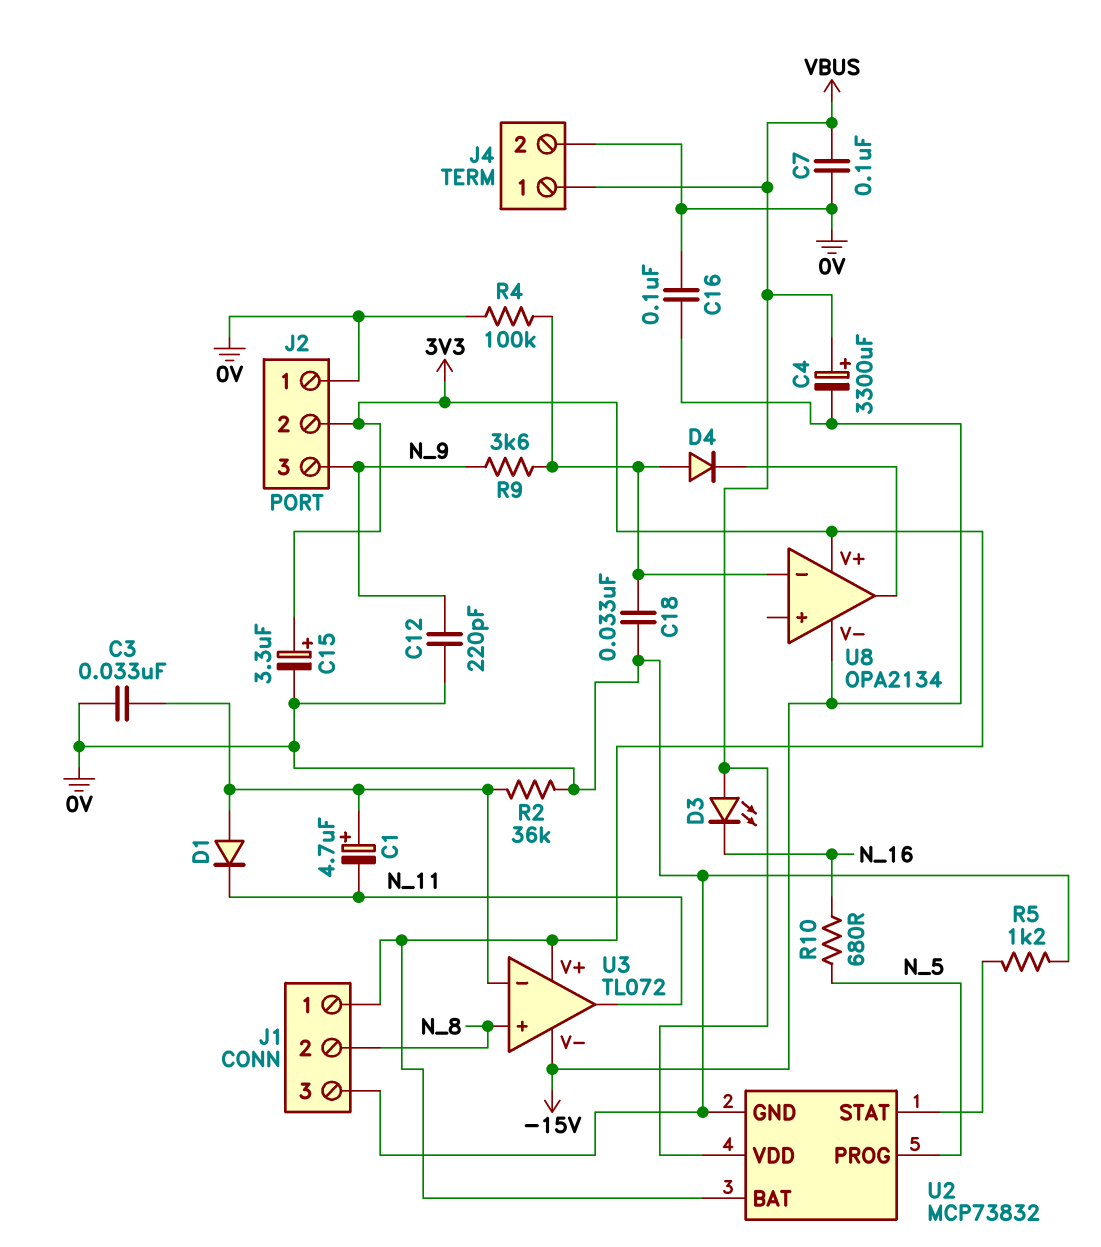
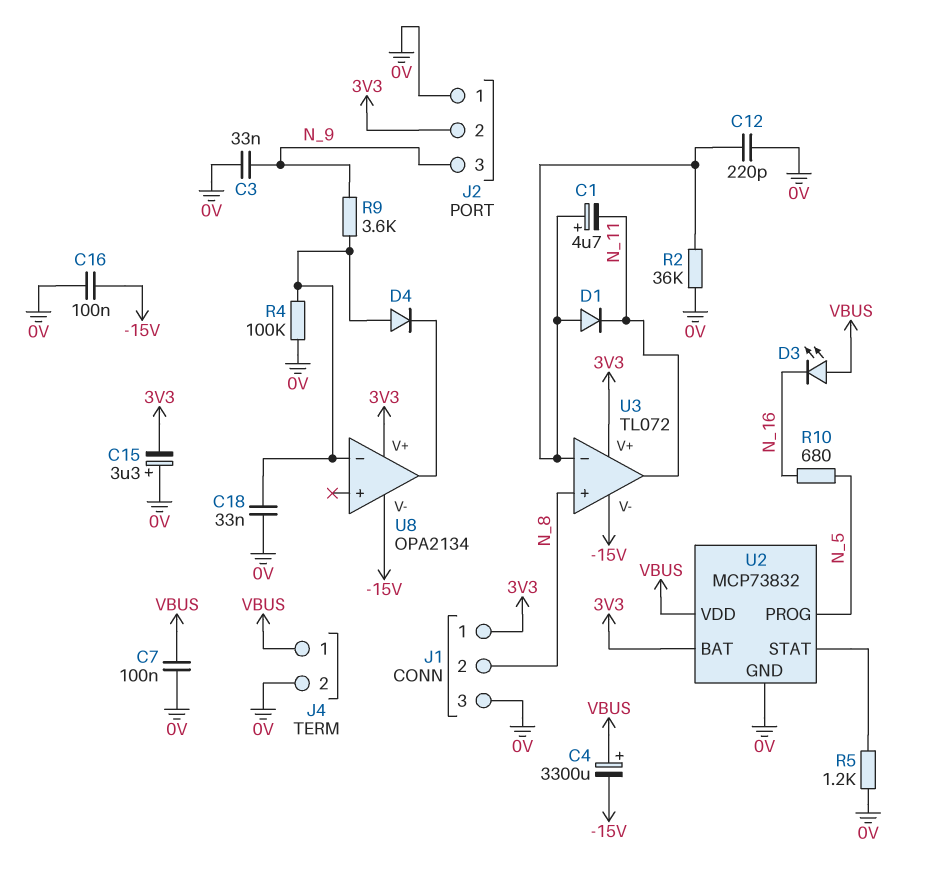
C3: 33nF (0V, U3/in-) -> 33nF (0V, N_9)
C12: 220pF (0V, N_9) -> 220pF (0V, U3/in-)
C15: 3.3uF (plus 3V3, minus 0V) -> 3.3uF (plus 0V, minus 3V3)

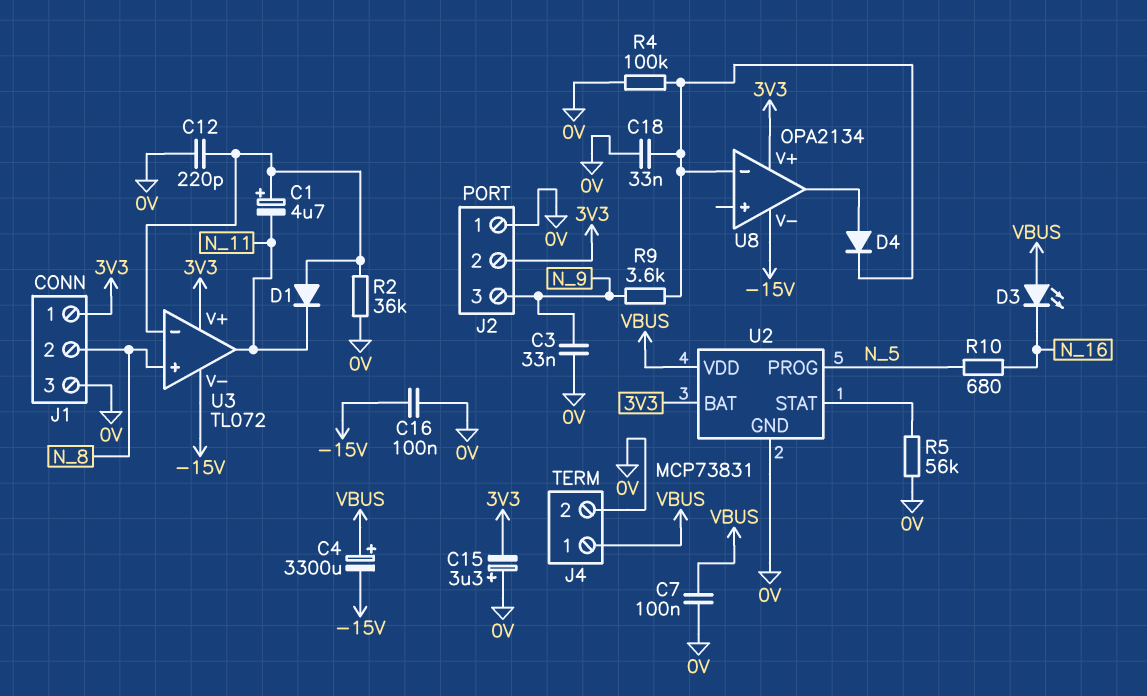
D4: diode (A U8/in-, K U8/out) -> diode (A U8/out, K U8/in-)
R5: 1.2k (0V, U2/STAT) -> 56k (0V, U2/STAT)
U2: MCP73832 -> MCP73831

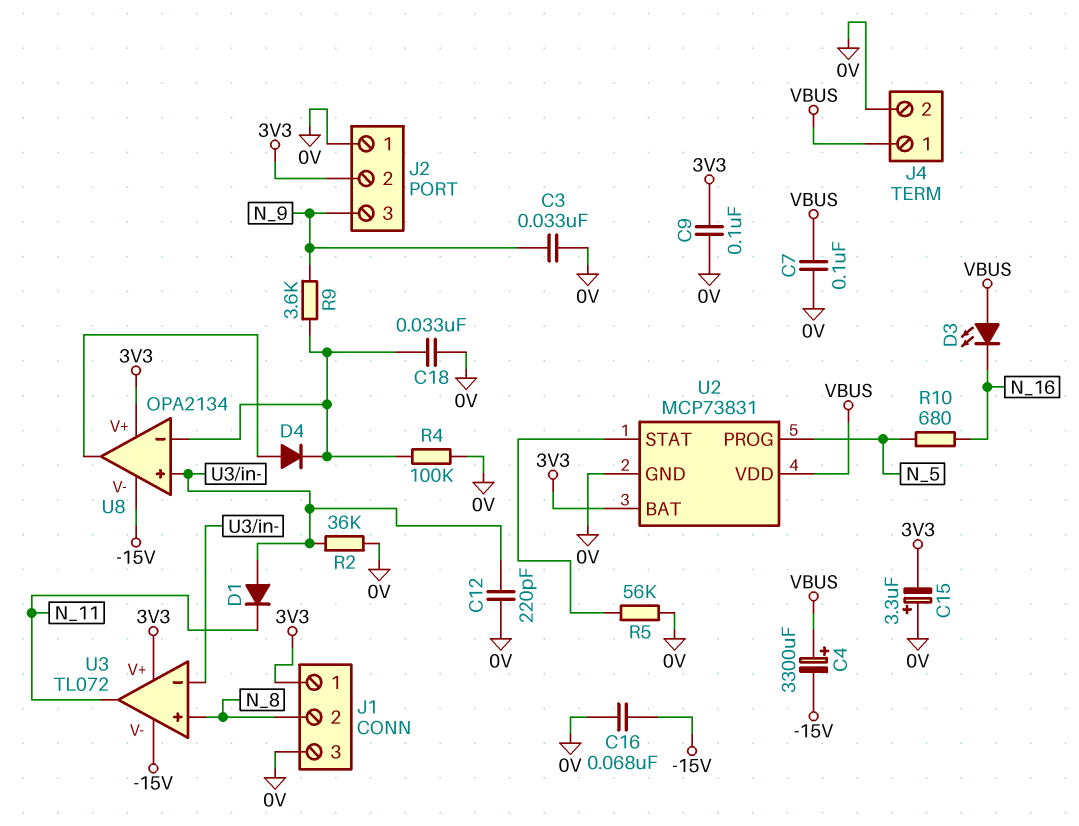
C1: 4.7uF (plus U3/in-, minus N_11) -> none
C9: none -> 100nF (0V, 3V3)
C16: 100nF (-15V, 0V) -> 68nF (-15V, 0V)
U8 pin in+: none -> U3/in-

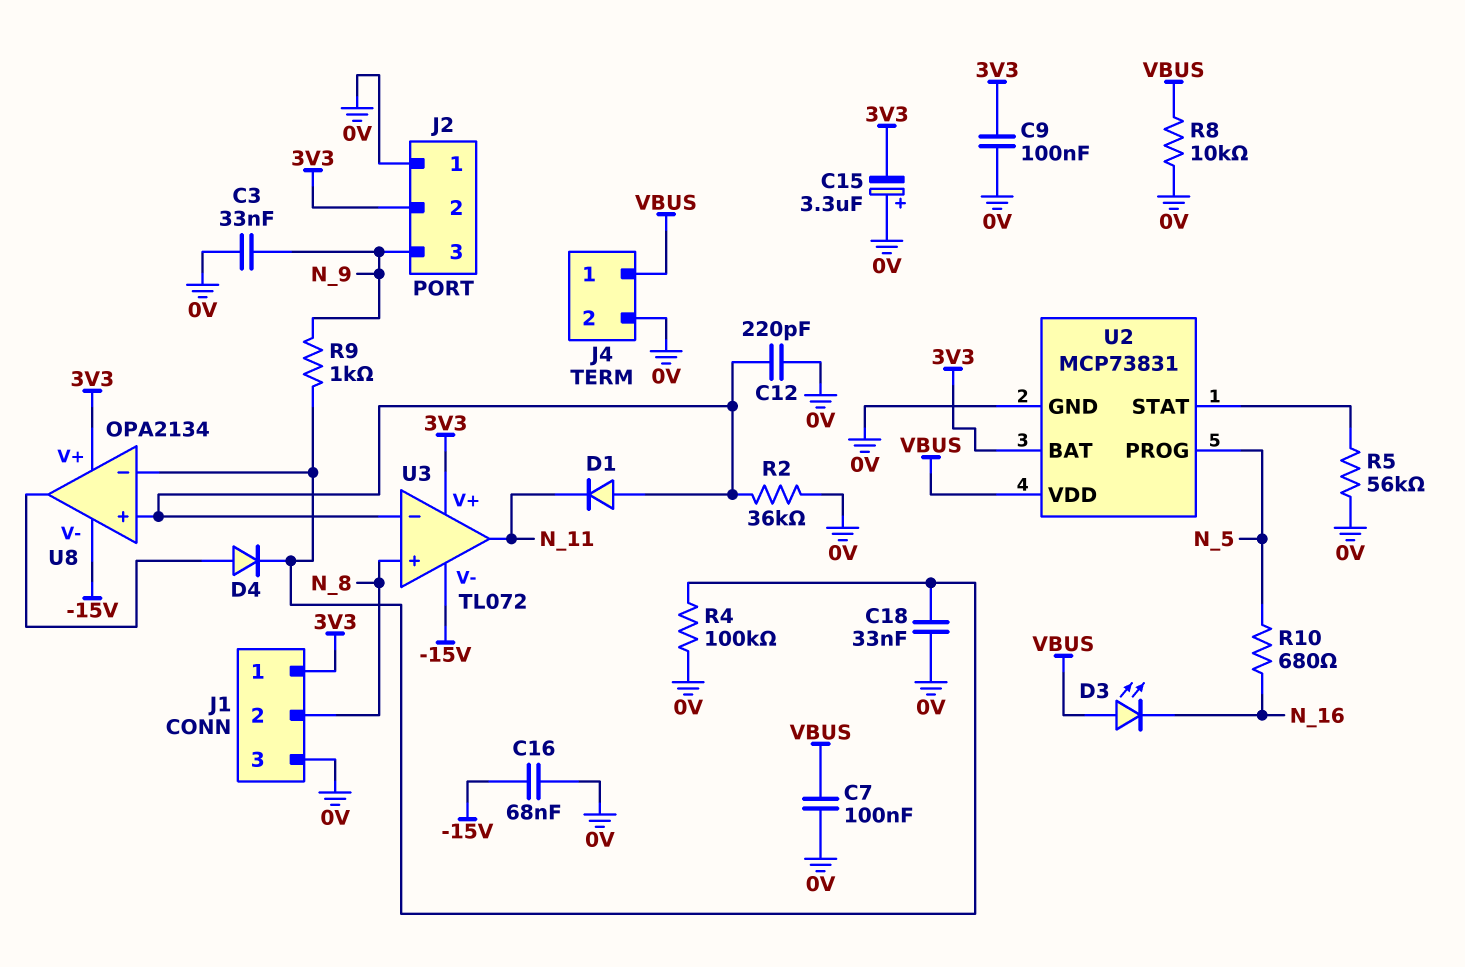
C4: 3300uF (plus VBUS, minus -15V) -> none
R8: none -> 10k (0V, VBUS)
R9: 3.6k (N_9, U8/in-) -> 1k (N_9, U8/in-)

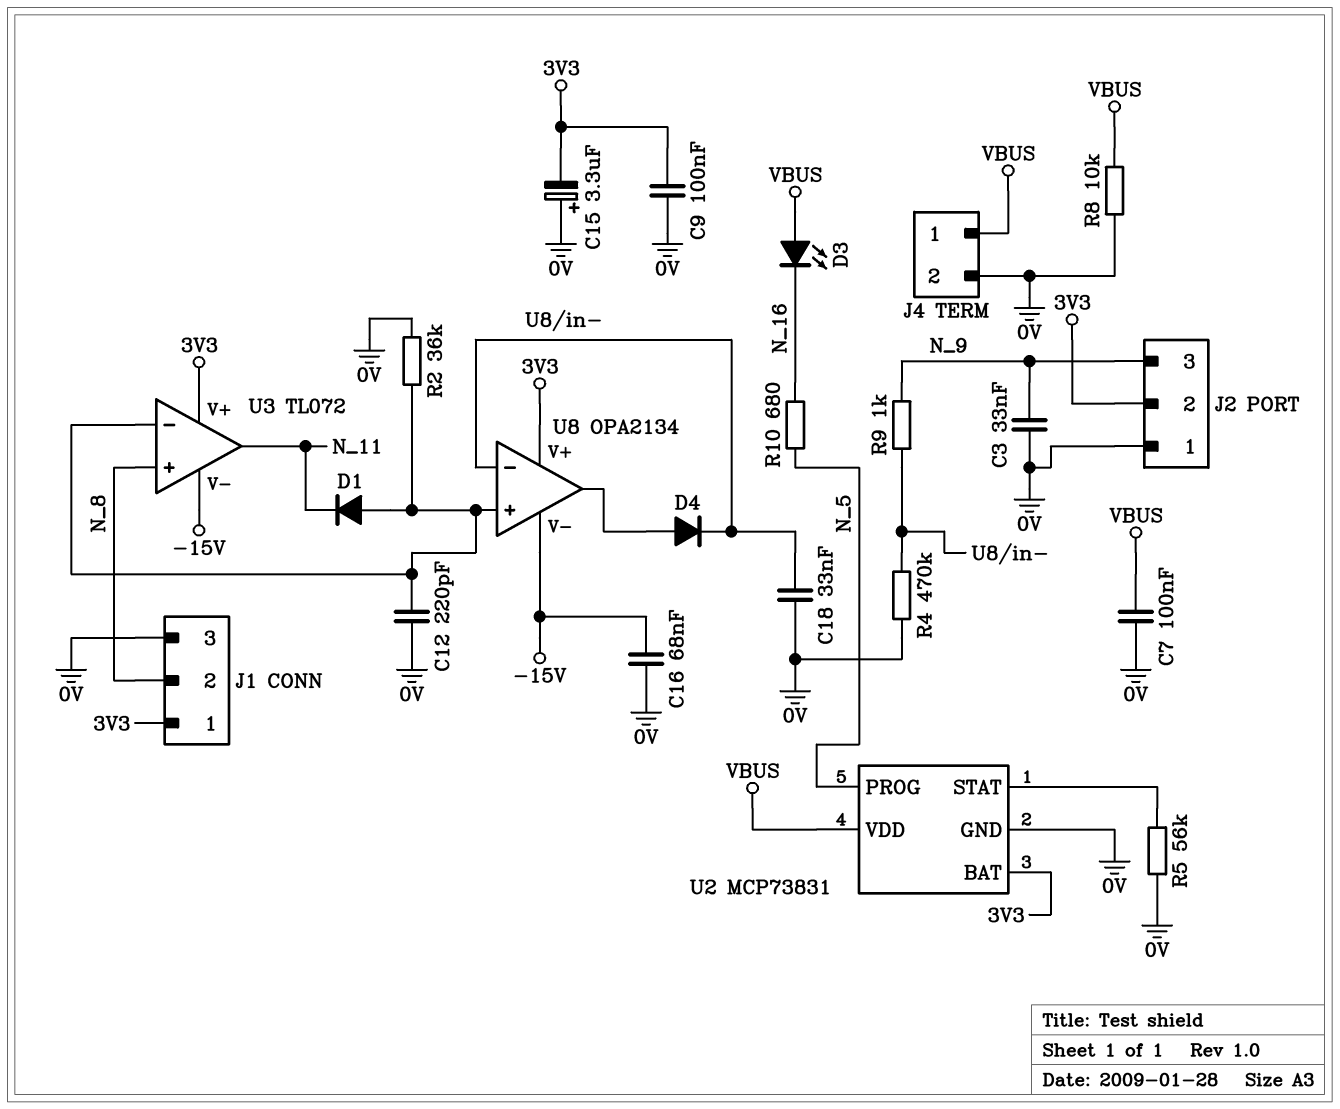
R4: 100k (0V, U8/in-) -> 470k (0V, U8/in-)

